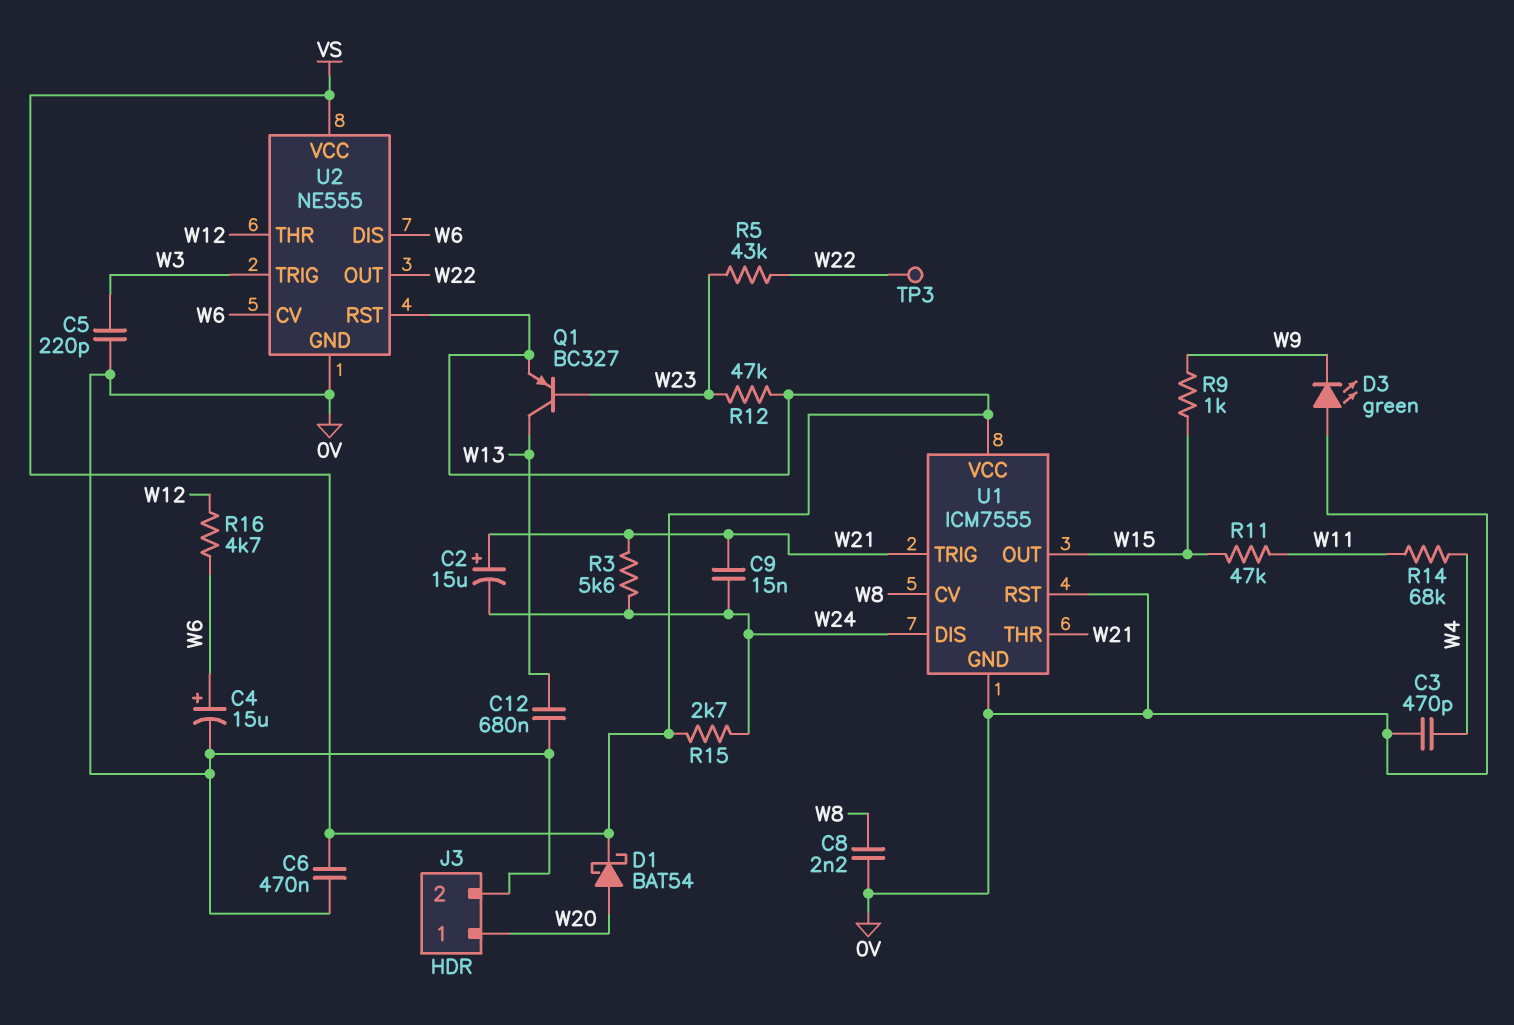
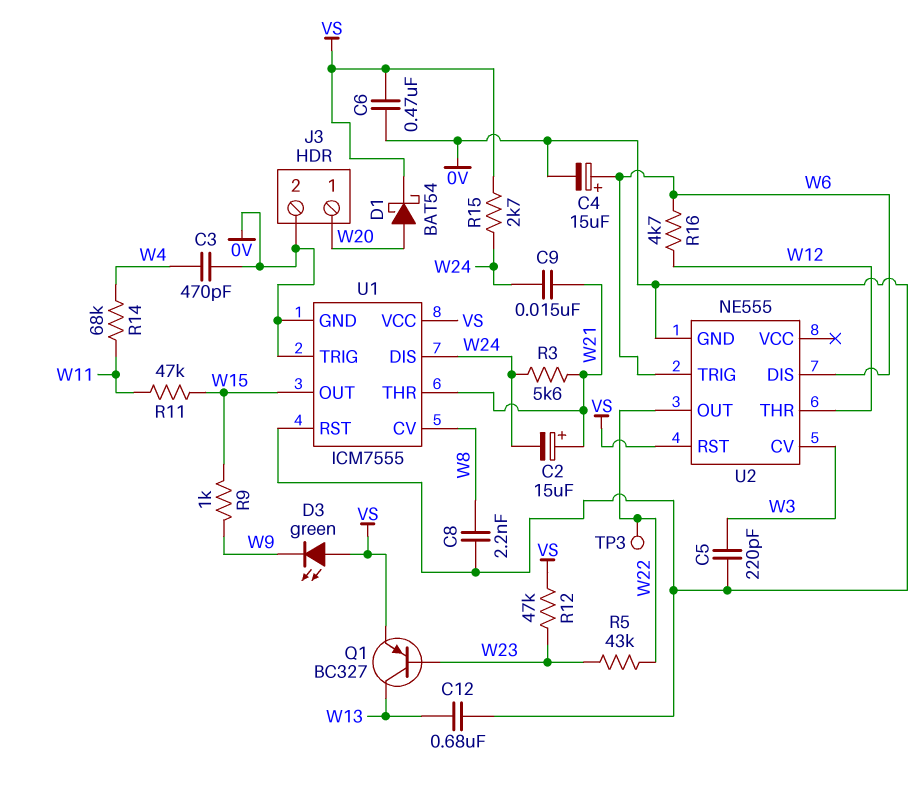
D3: LED green (A 0V, K W9) -> LED green (A VS, K W9)
U1 pin TRIG: W21 -> 0V
U2 pin CV: W6 -> W3
U2 pin TRIG: W3 -> W6
U2 pin VCC: VS -> none

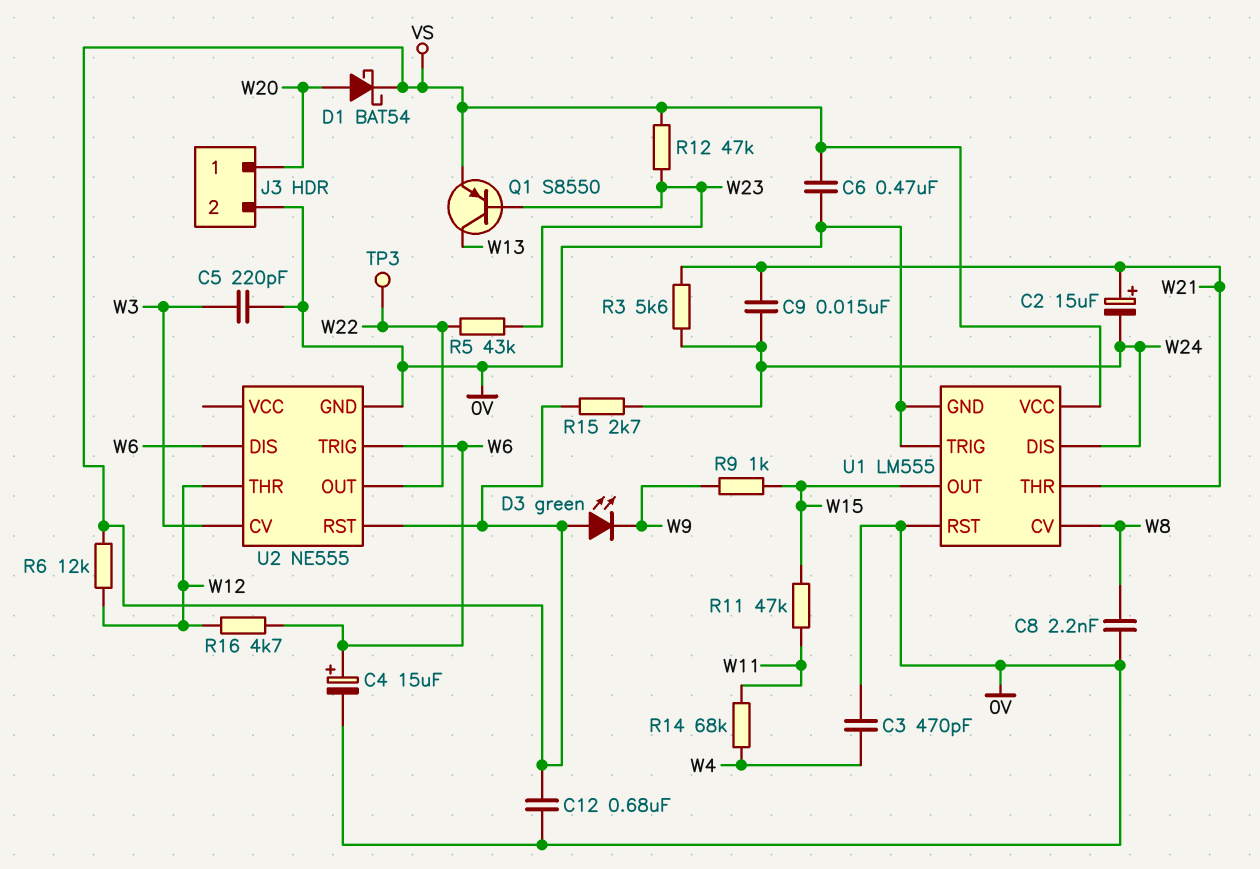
C12: 680nF (0V, W13) -> 680nF (0V, VS)
Q1: PNP BC327 (B W23, C W13, E VS) -> PNP S8550 (B W23, C W13, E VS)
R6: none -> 12k (VS, W12)
U1: ICM7555 -> LM555

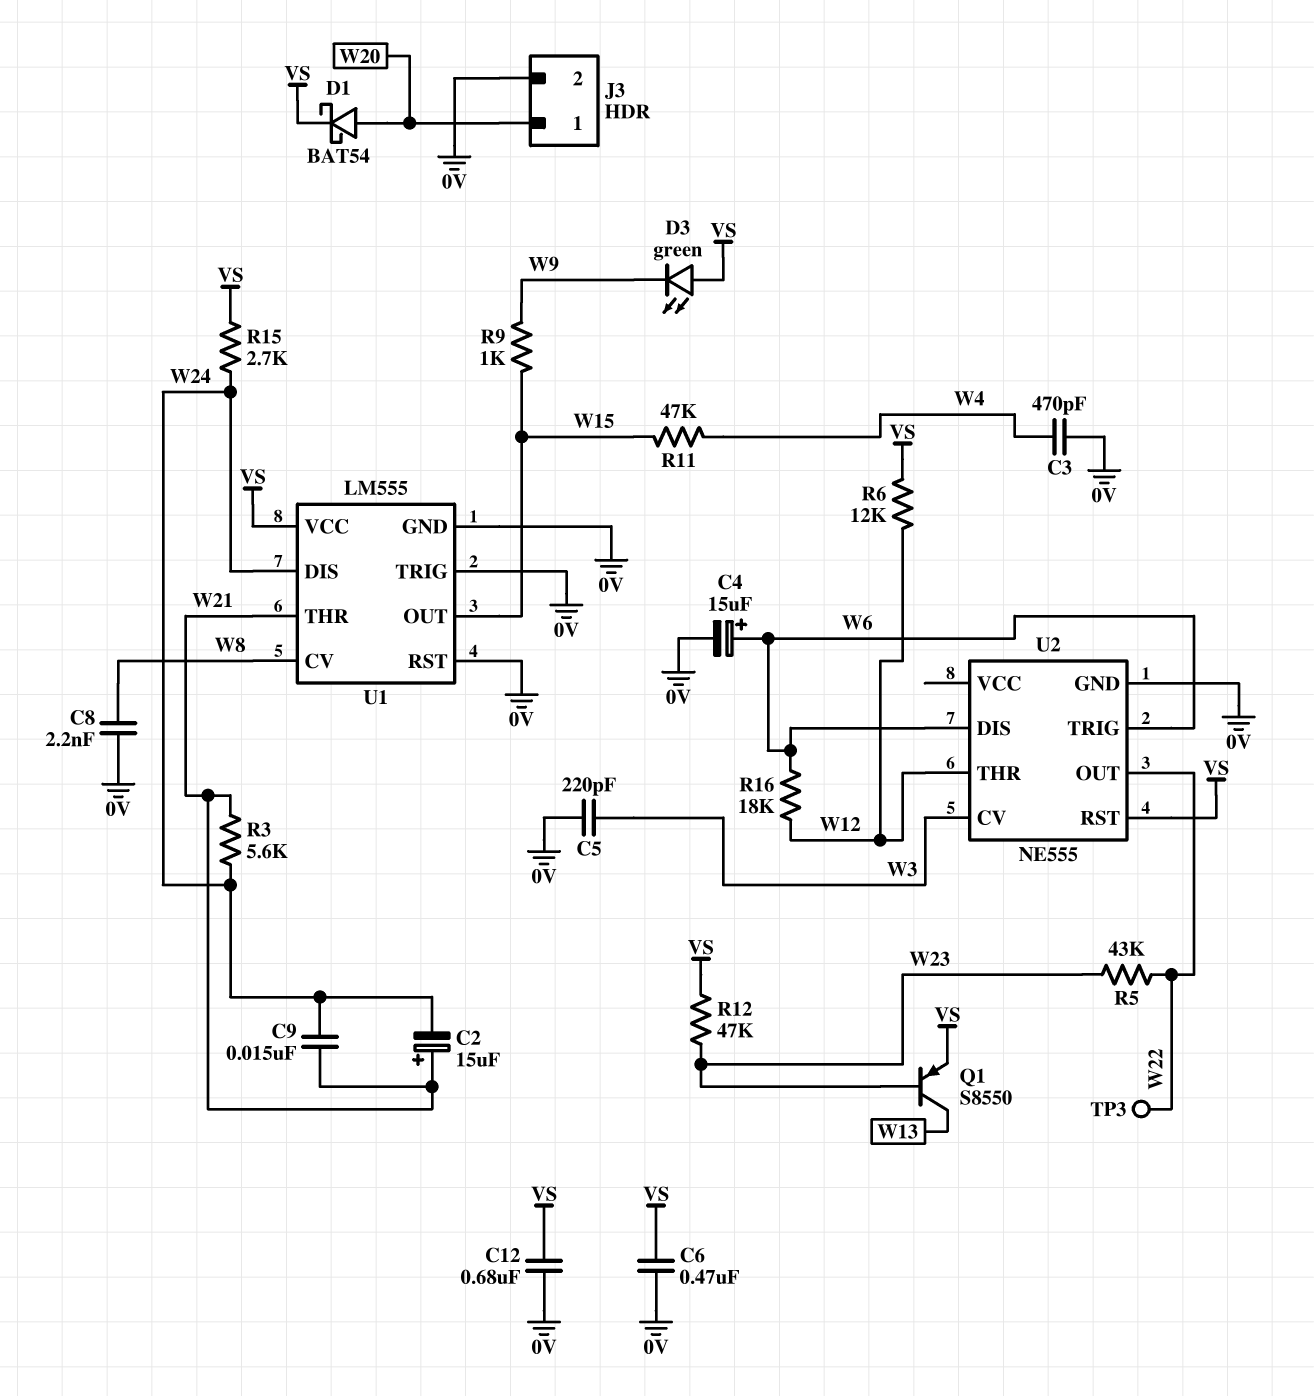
R11: 47k (W11, W15) -> 47k (W4, W15)
R14: 68k (W4, W11) -> none
R16: 4.7k (W6, W12) -> 18k (W6, W12)

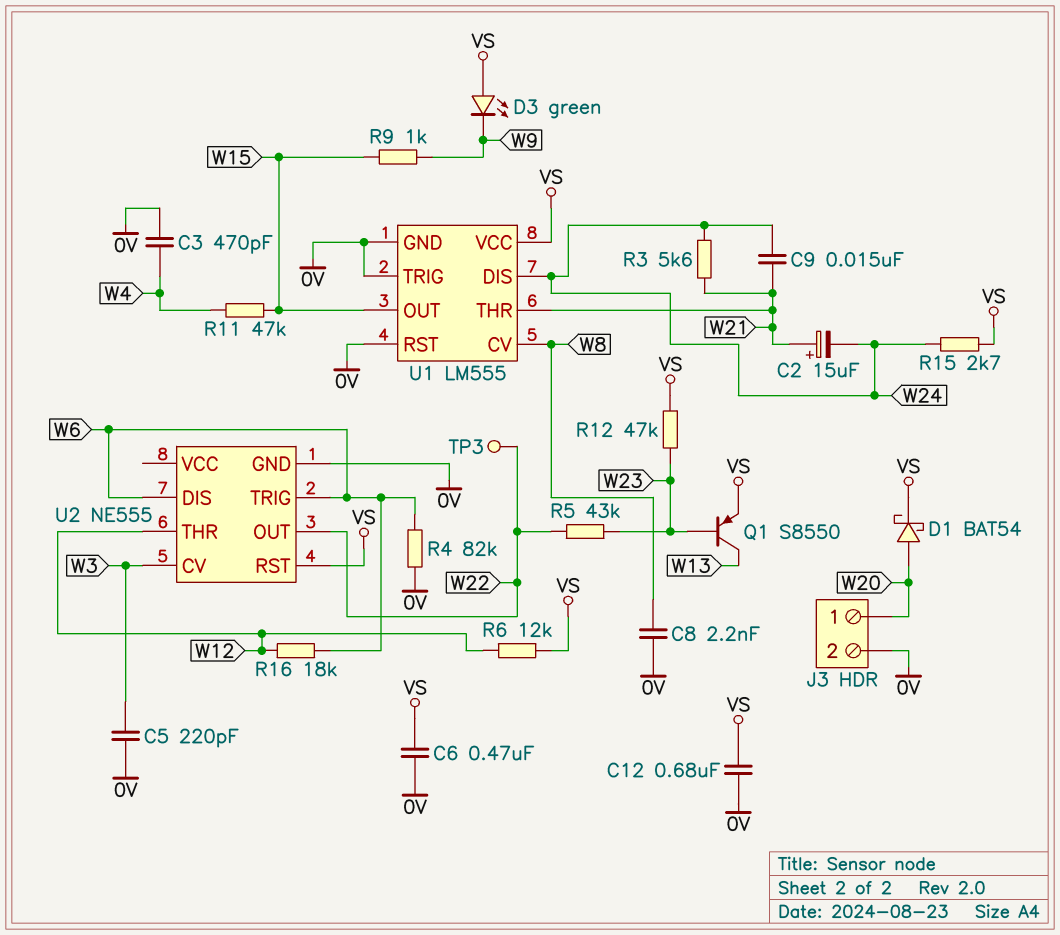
C4: 15uF (plus W6, minus 0V) -> none
R4: none -> 82k (0V, W6)

